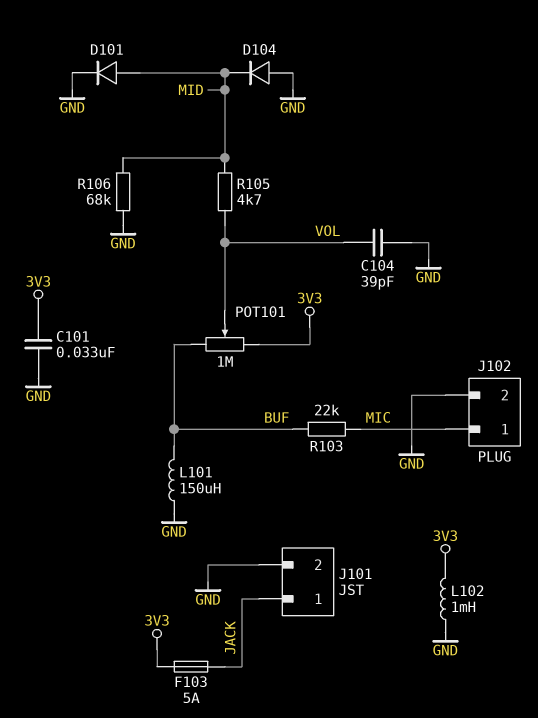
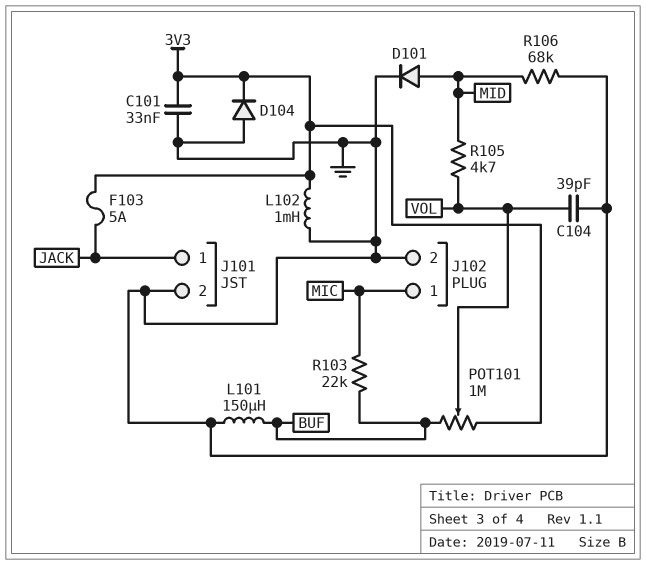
D104: diode (A GND, K MID) -> diode (A GND, K 3V3)

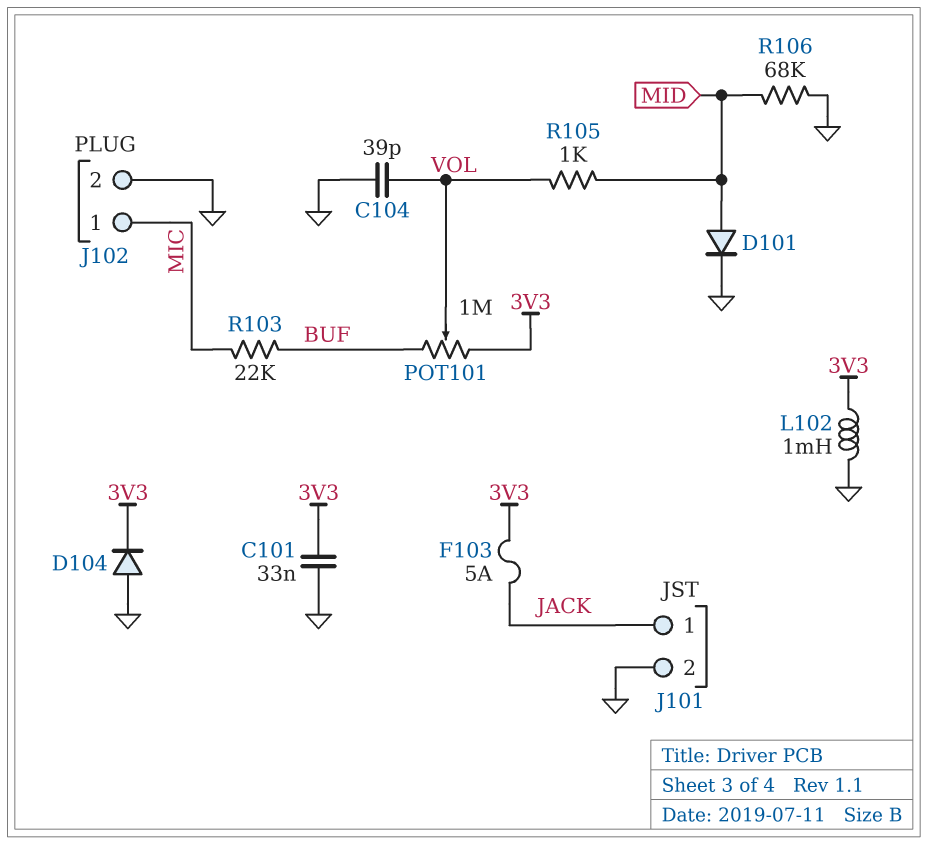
L101: 150uH (BUF, GND) -> none
R105: 4.7k (MID, VOL) -> 1k (MID, VOL)

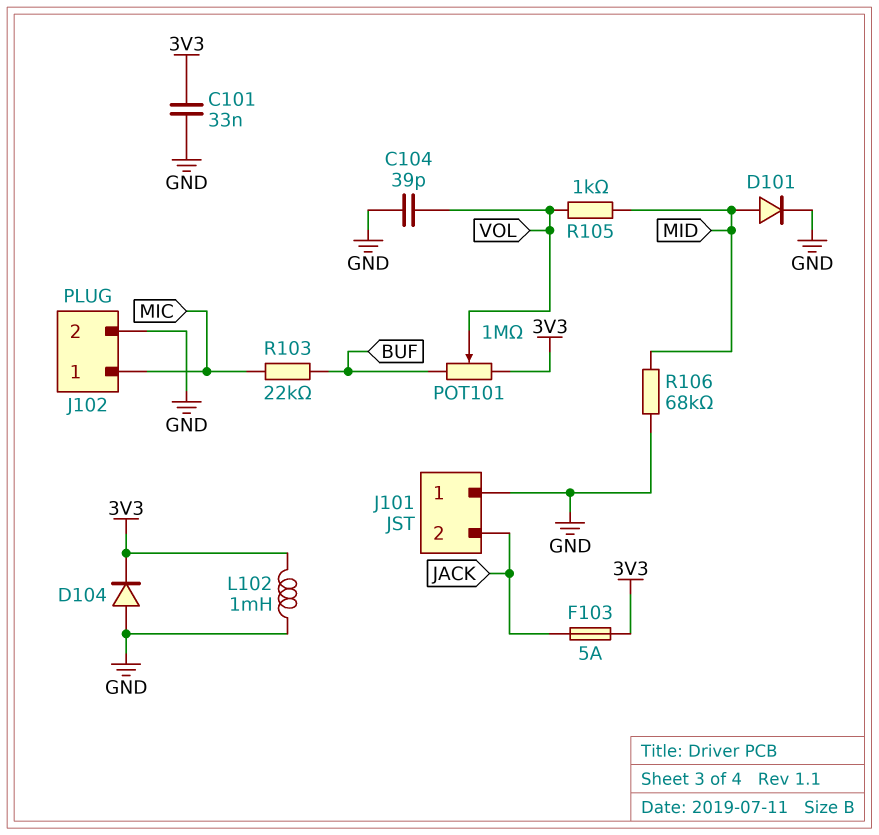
J101 pin 1: JACK -> GND
J101 pin 2: GND -> JACK

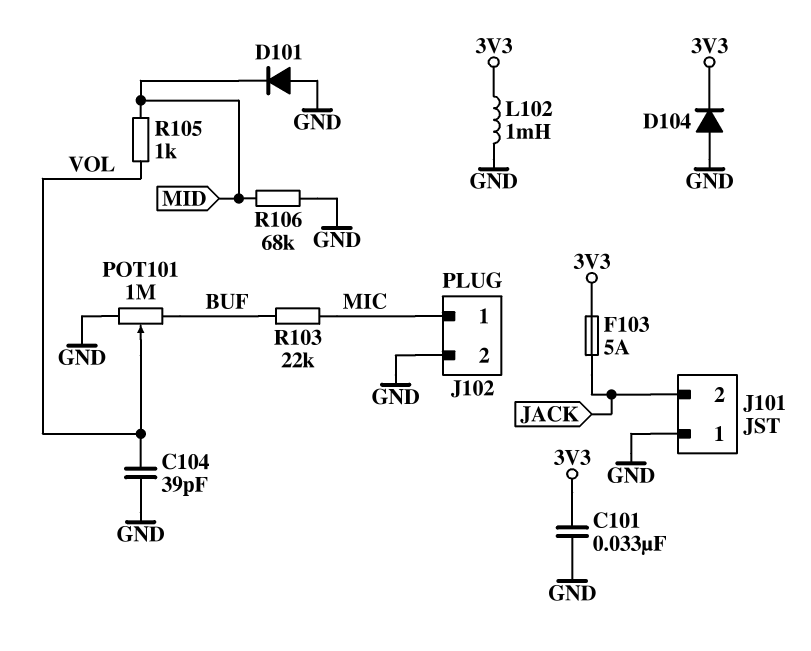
D101: diode (A MID, K GND) -> diode (A GND, K MID)
POT101: 1M (3V3, BUF, wiper VOL) -> 1M (BUF, GND, wiper VOL)

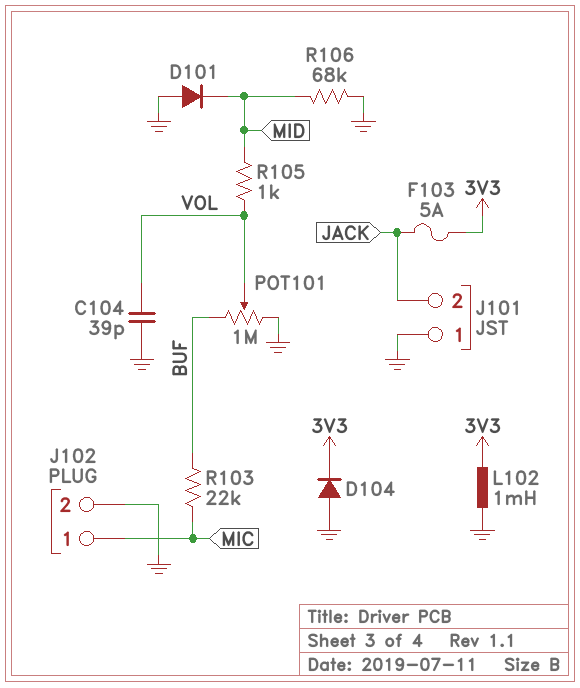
C101: 33nF (3V3, GND) -> none

